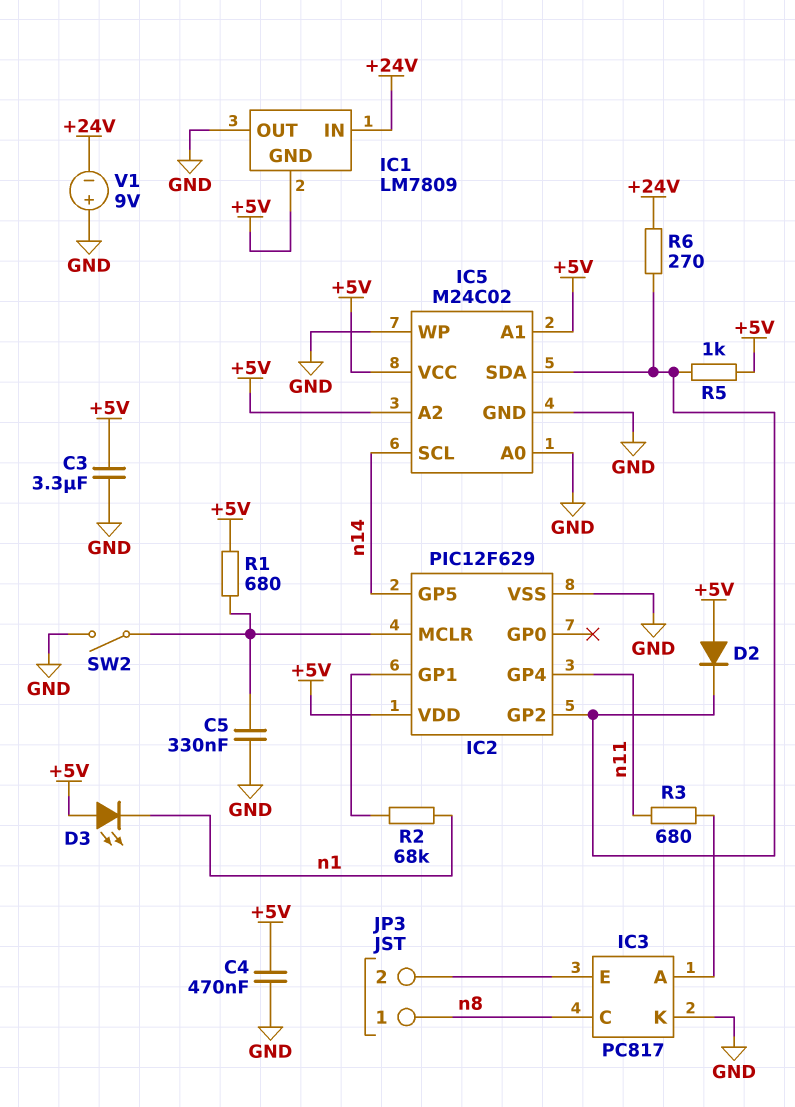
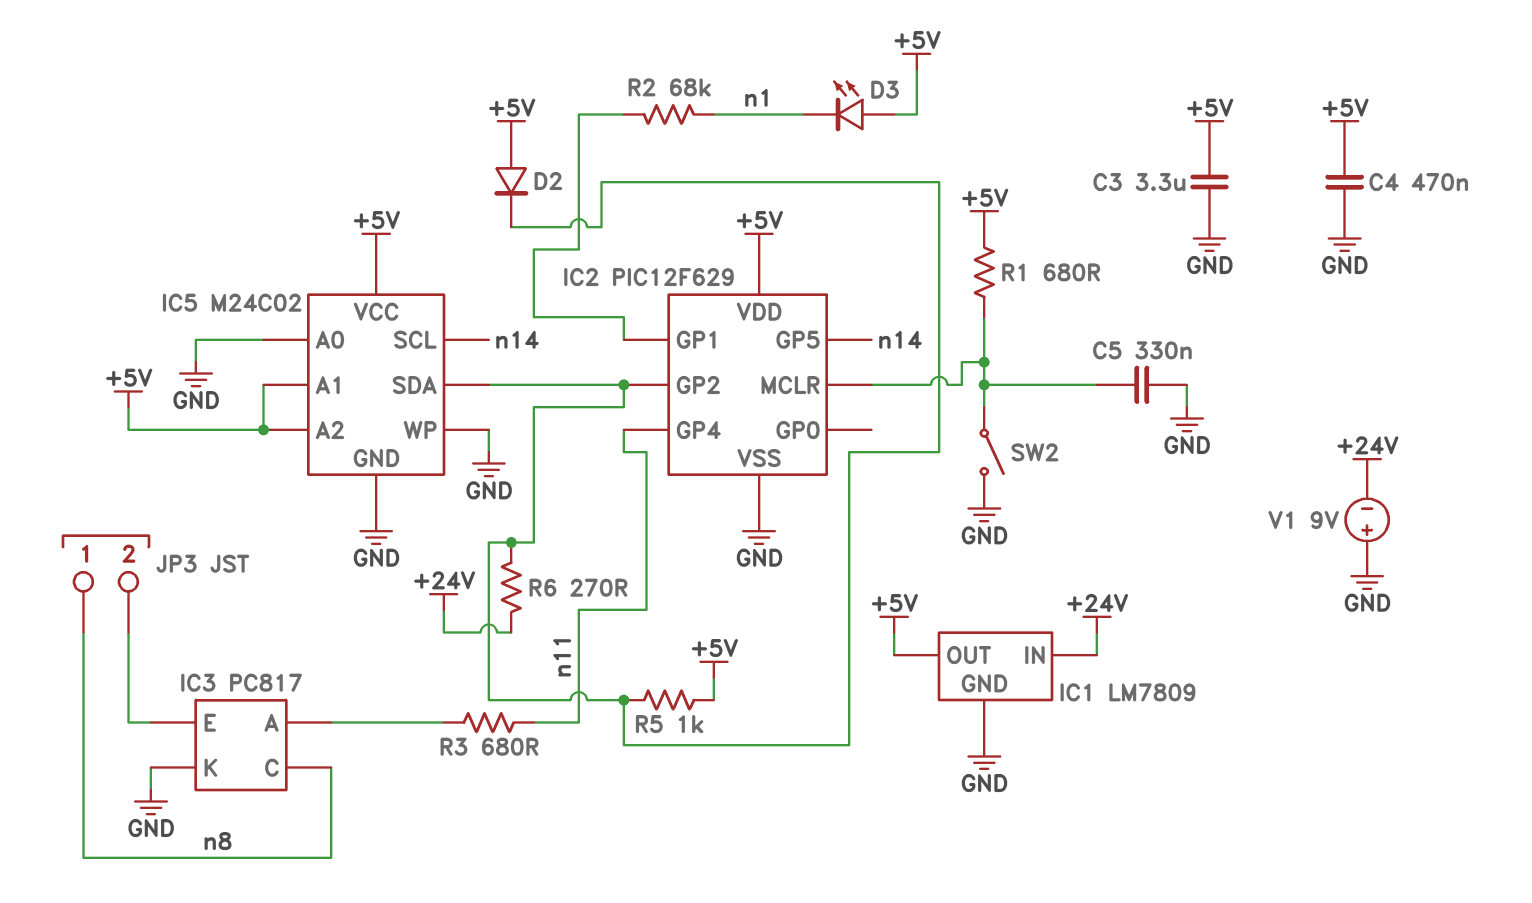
IC1 pin GND: +5V -> GND
IC1 pin OUT: GND -> +5V

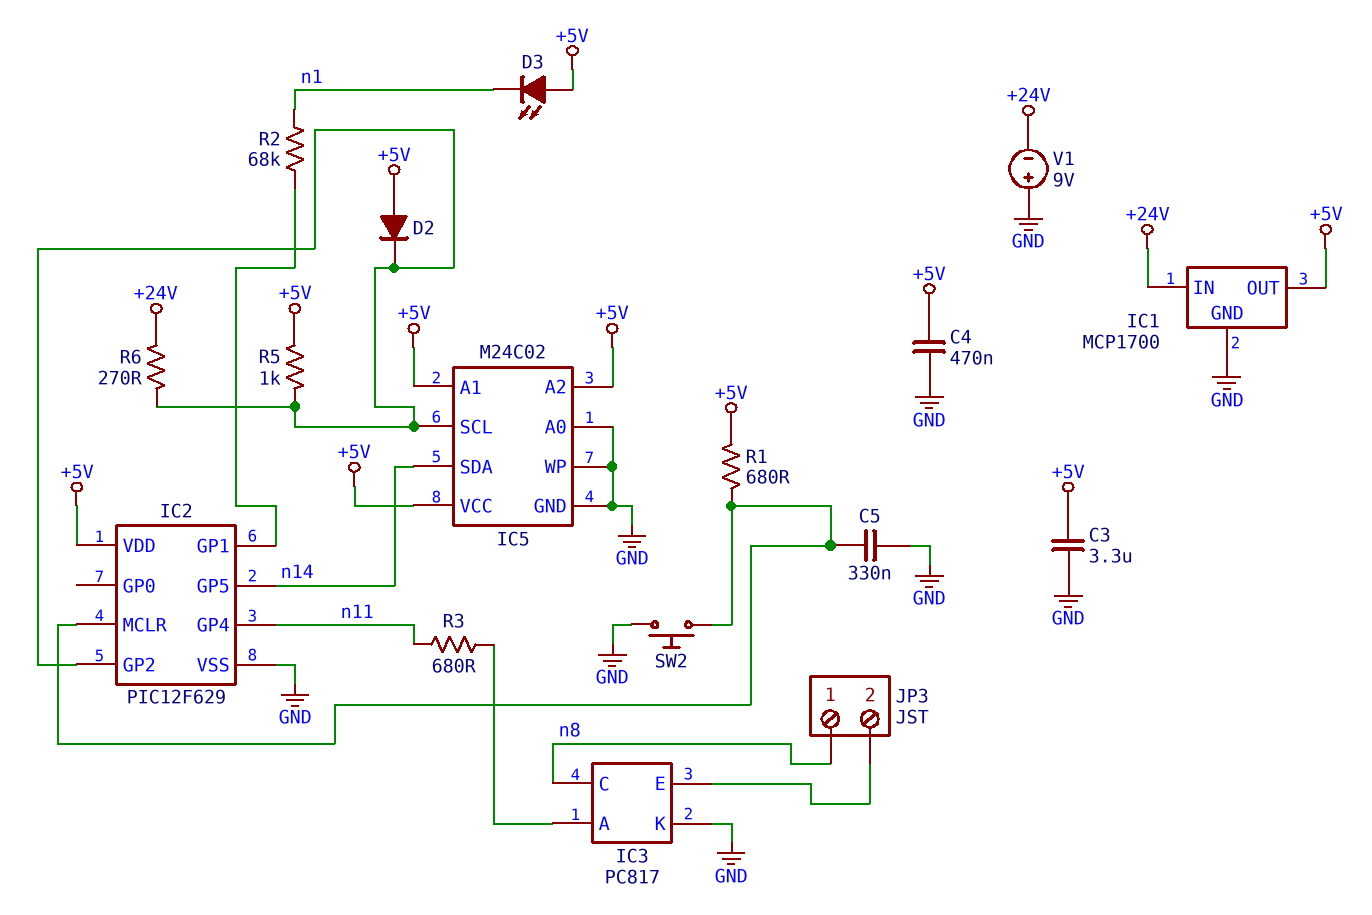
IC1: LM7809 -> MCP1700
IC5 pin SCL: n14 -> IC2/GP2
IC5 pin SDA: IC2/GP2 -> n14
SW2: switch (GND, IC2/MCLR) -> button (GND, IC2/MCLR)

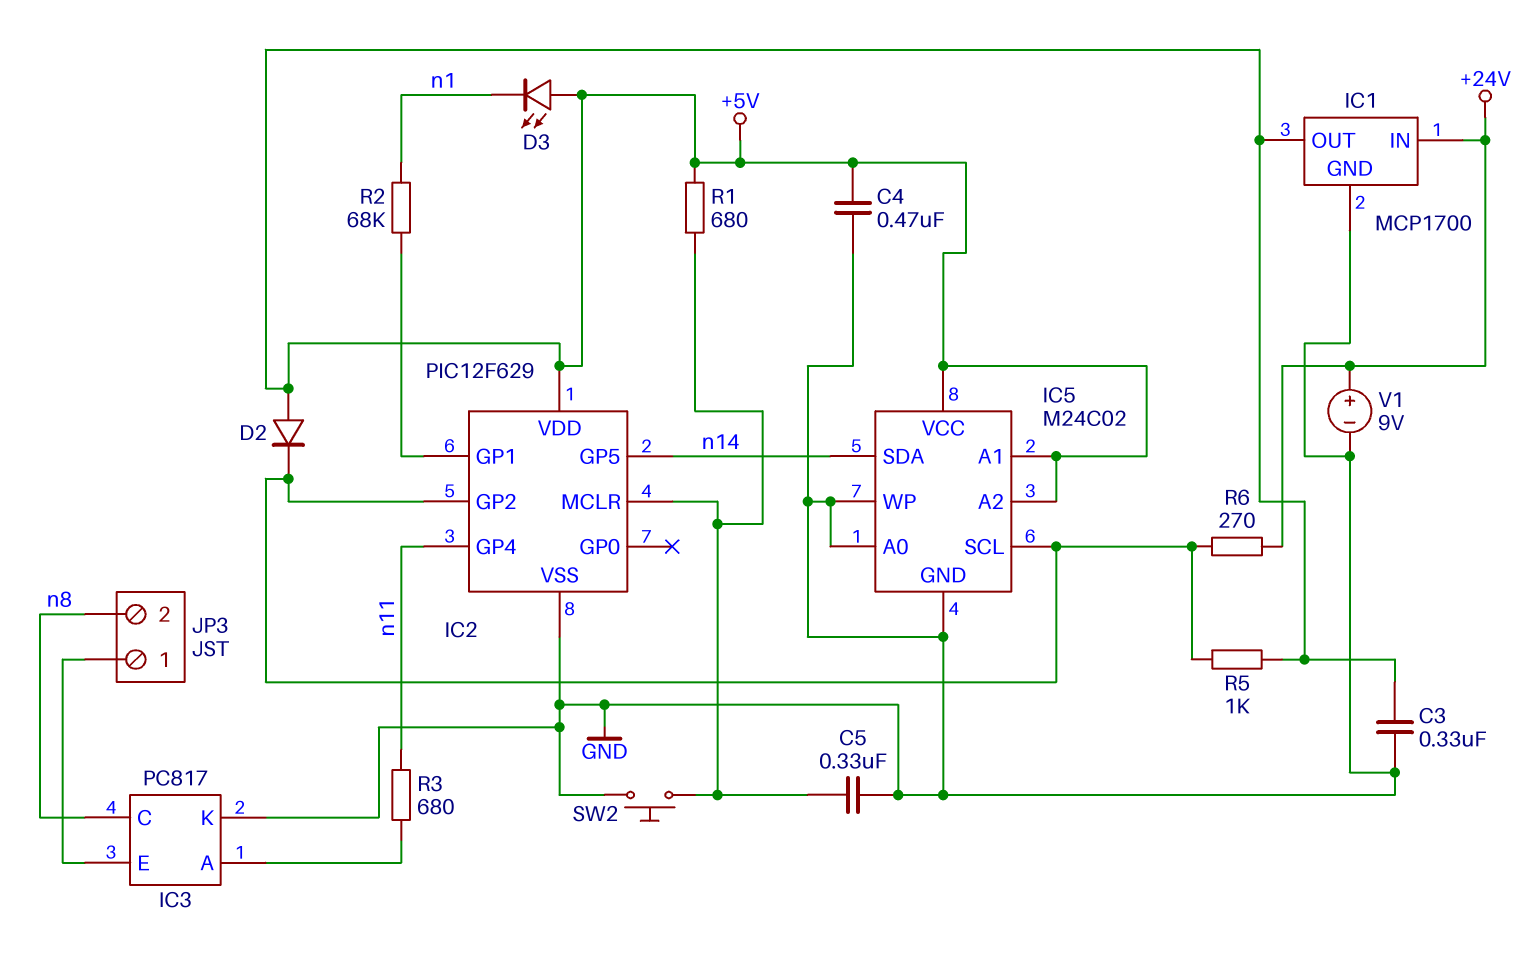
C3: 3.3uF (+5V, GND) -> 330nF (+5V, GND)
JP3 pin 1: n8 -> IC3/E
JP3 pin 2: IC3/E -> n8
V1: 9V (plus GND, minus +24V) -> 9V (plus +24V, minus GND)

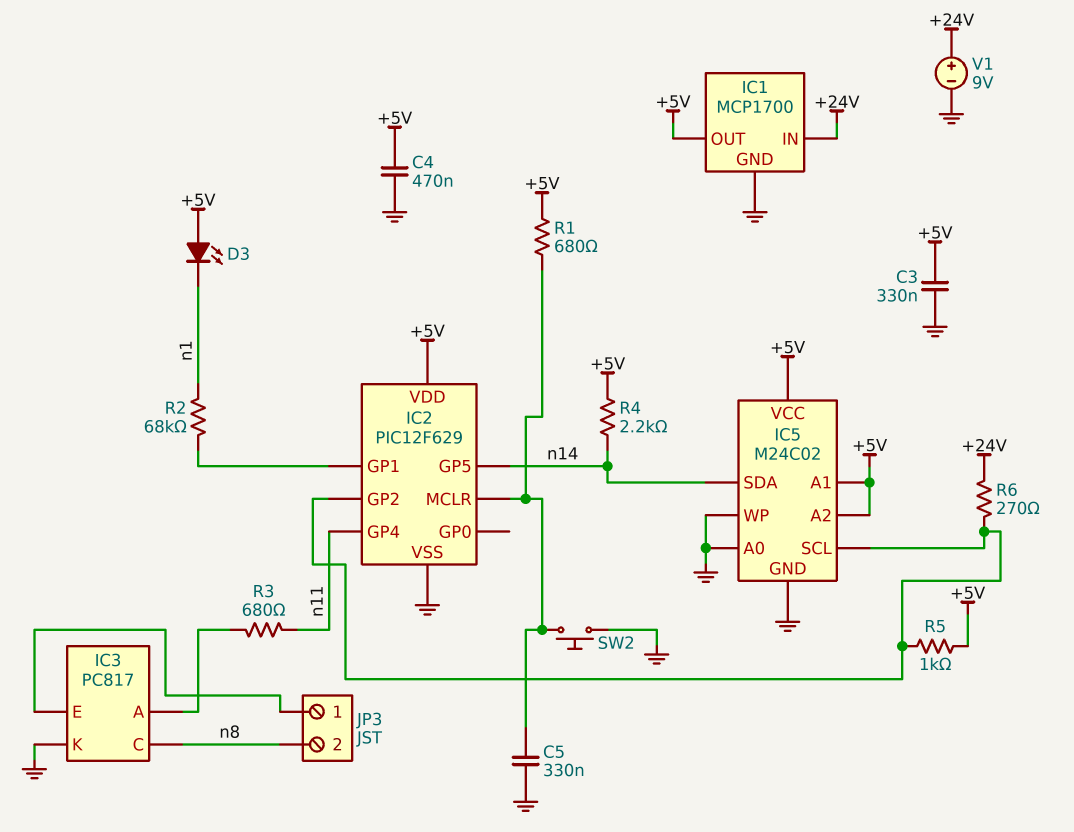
D2: diode (A +5V, K IC2/GP2) -> none
R4: none -> 2.2k (+5V, n14)

